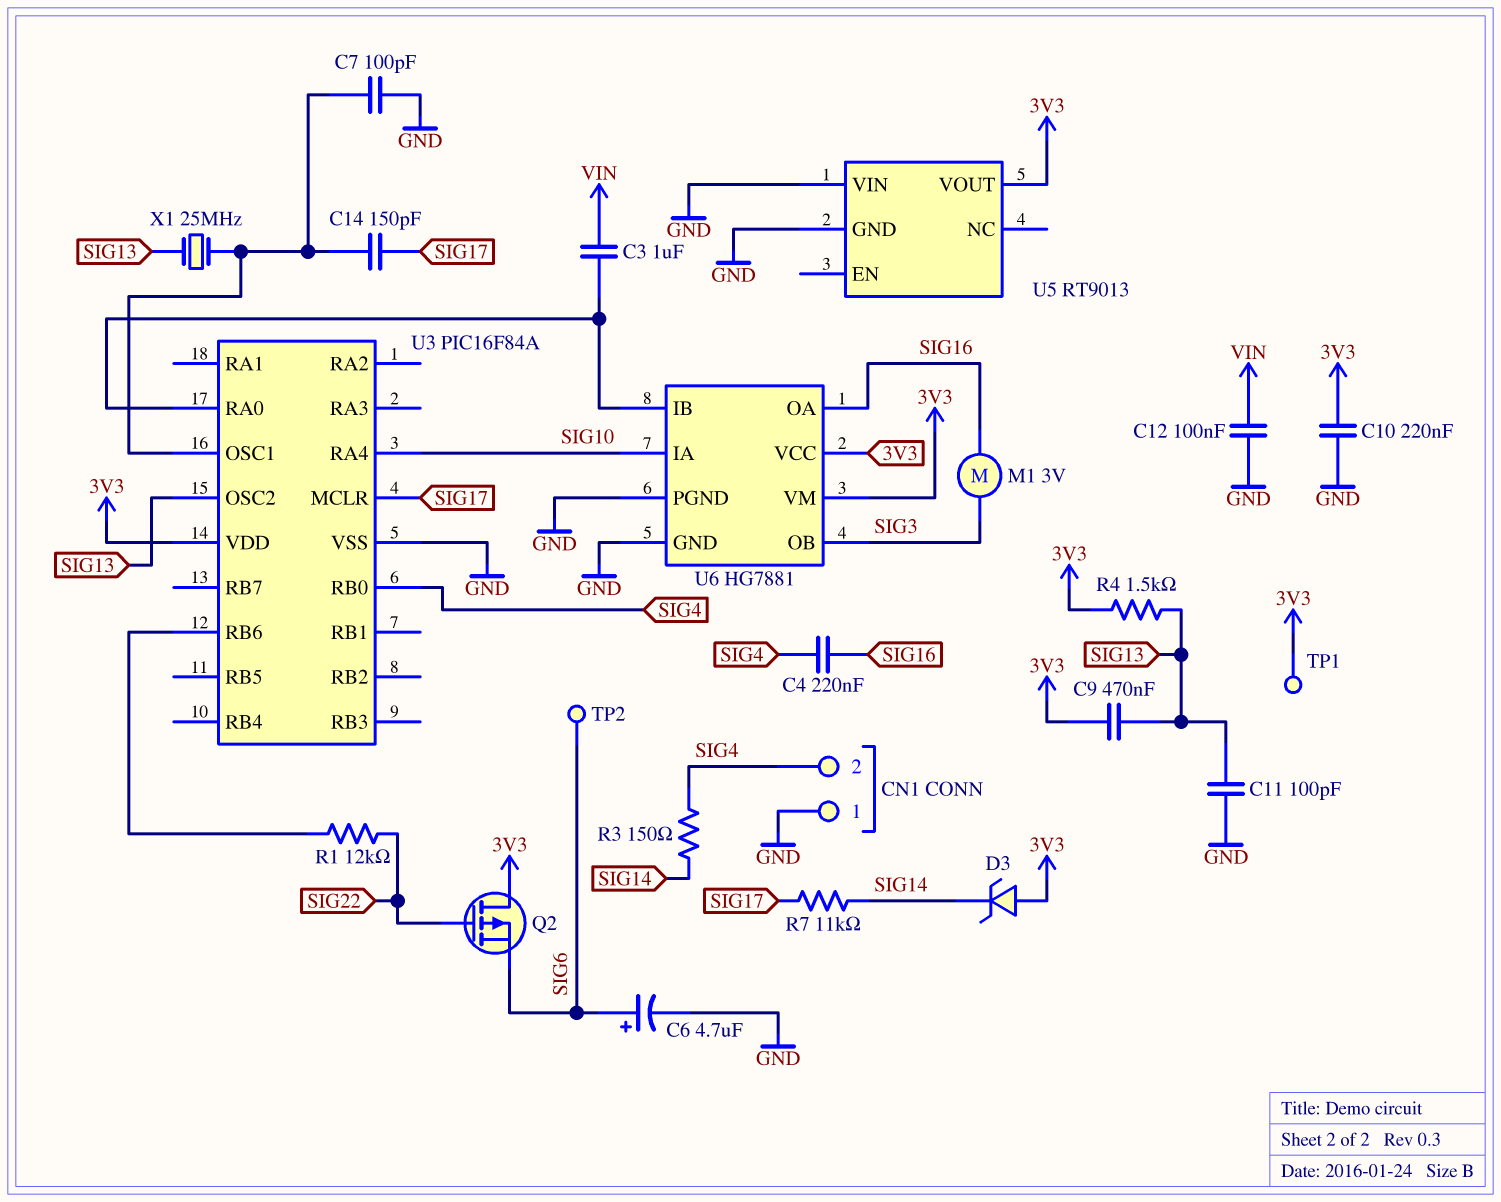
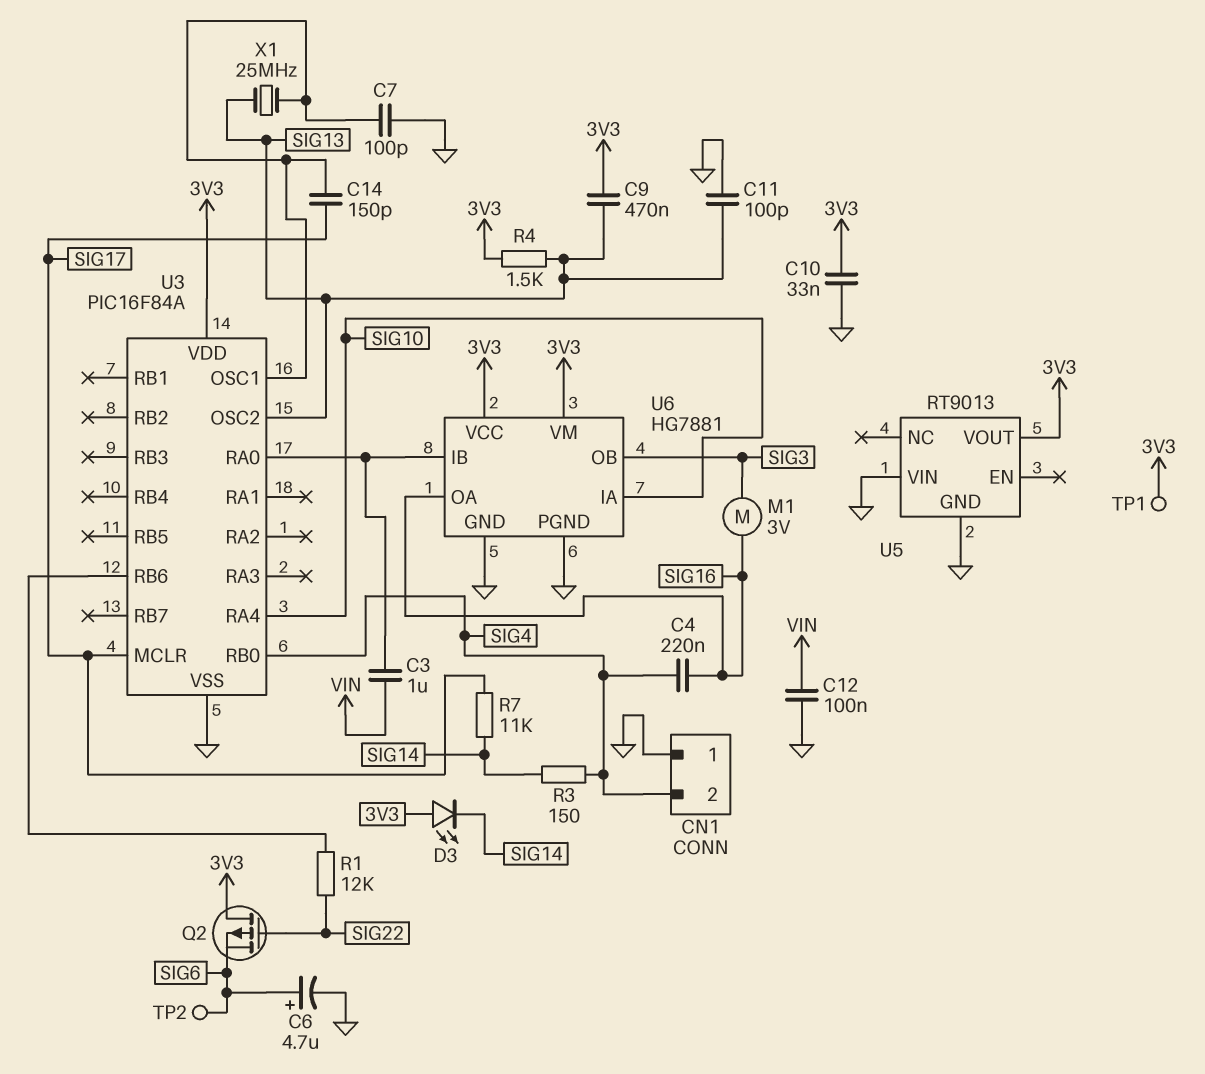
C10: 220nF (3V3, GND) -> 33nF (3V3, GND)
D3: zener (A 3V3, K SIG14) -> LED (A 3V3, K SIG14)

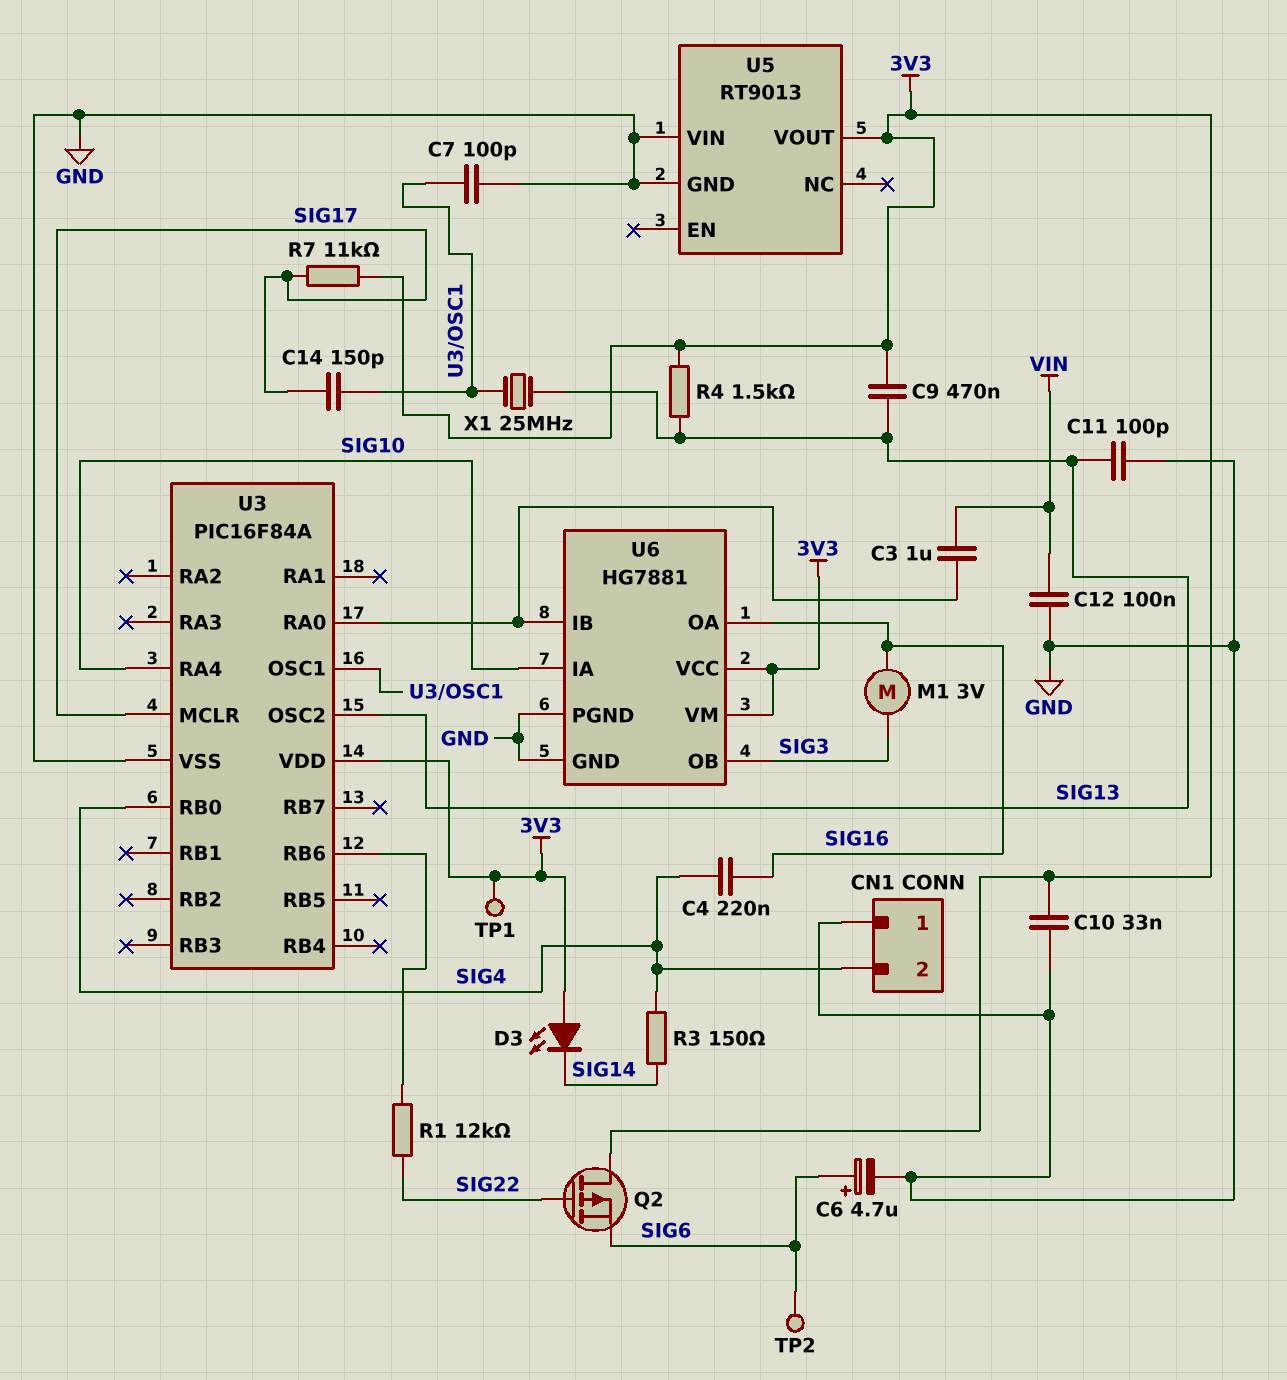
R7: 11k (SIG14, SIG17) -> 11k (3V3, SIG17)

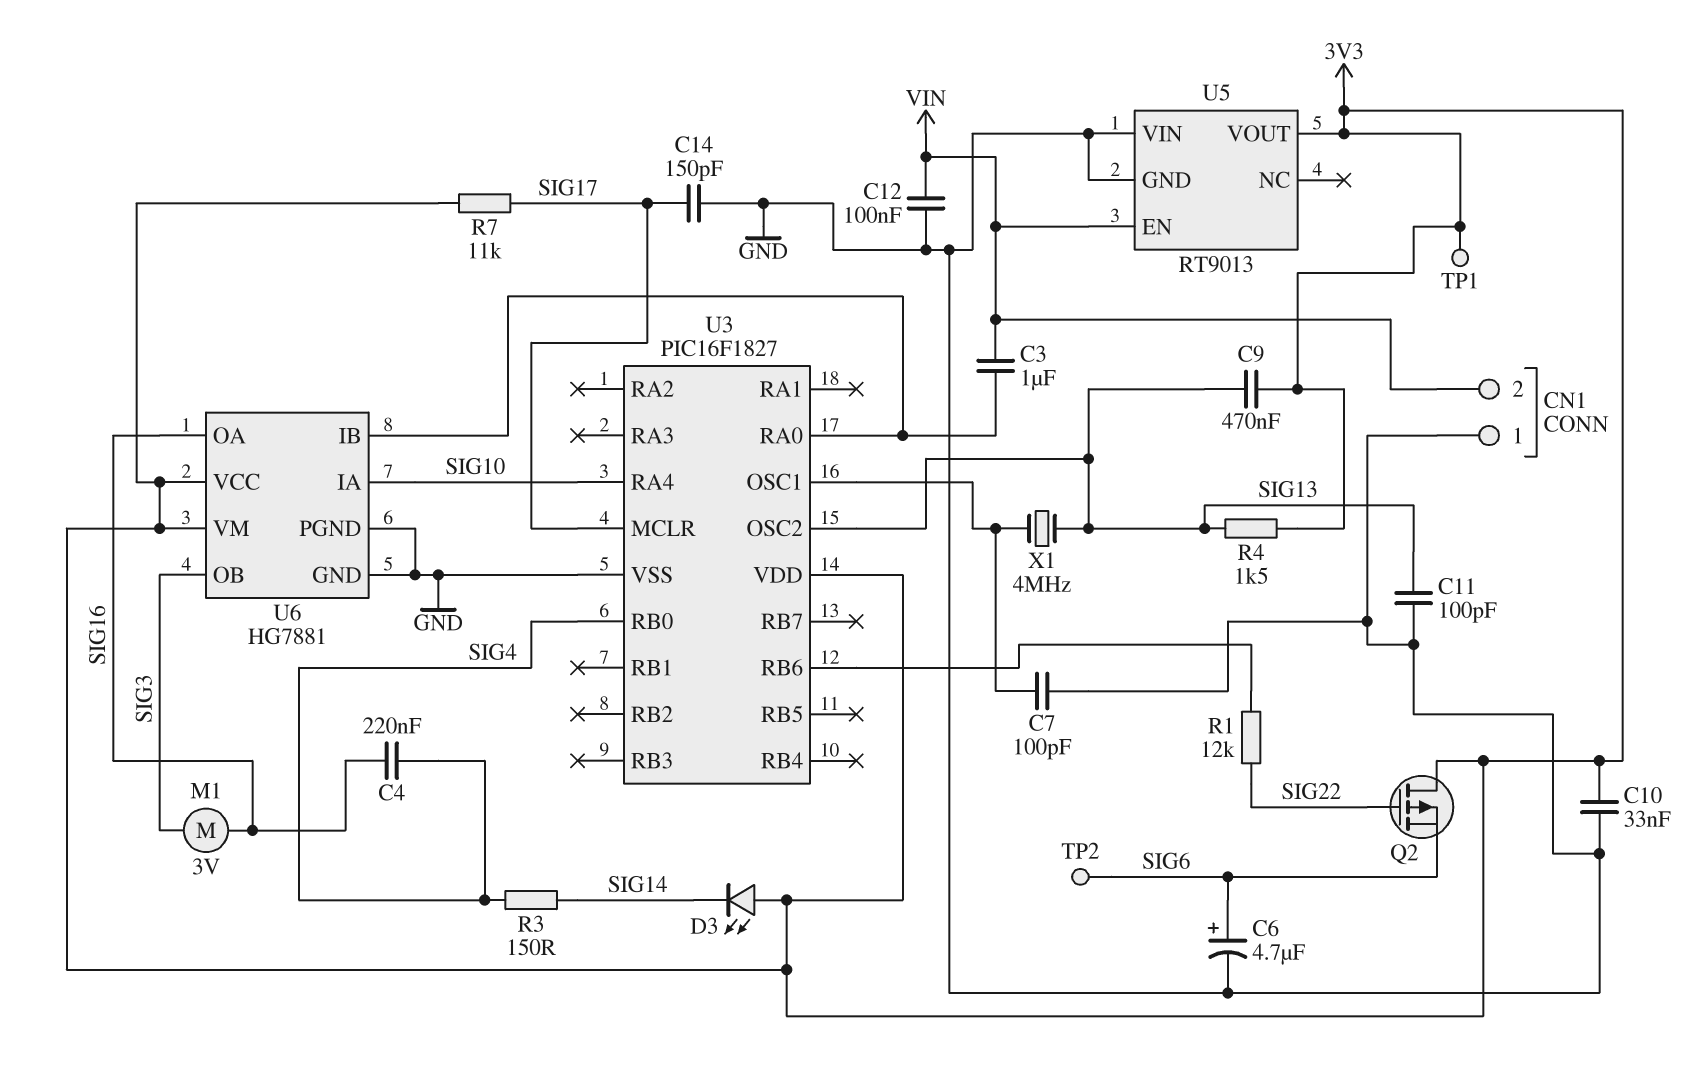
C14: 150pF (SIG17, U3/OSC1) -> 150pF (GND, SIG17)
CN1 pin 2: SIG4 -> VIN
U3: PIC16F84A -> PIC16F1827
U5 pin EN: none -> VIN
X1: 25MHz (SIG13, U3/OSC1) -> 4MHz (SIG13, U3/OSC1)

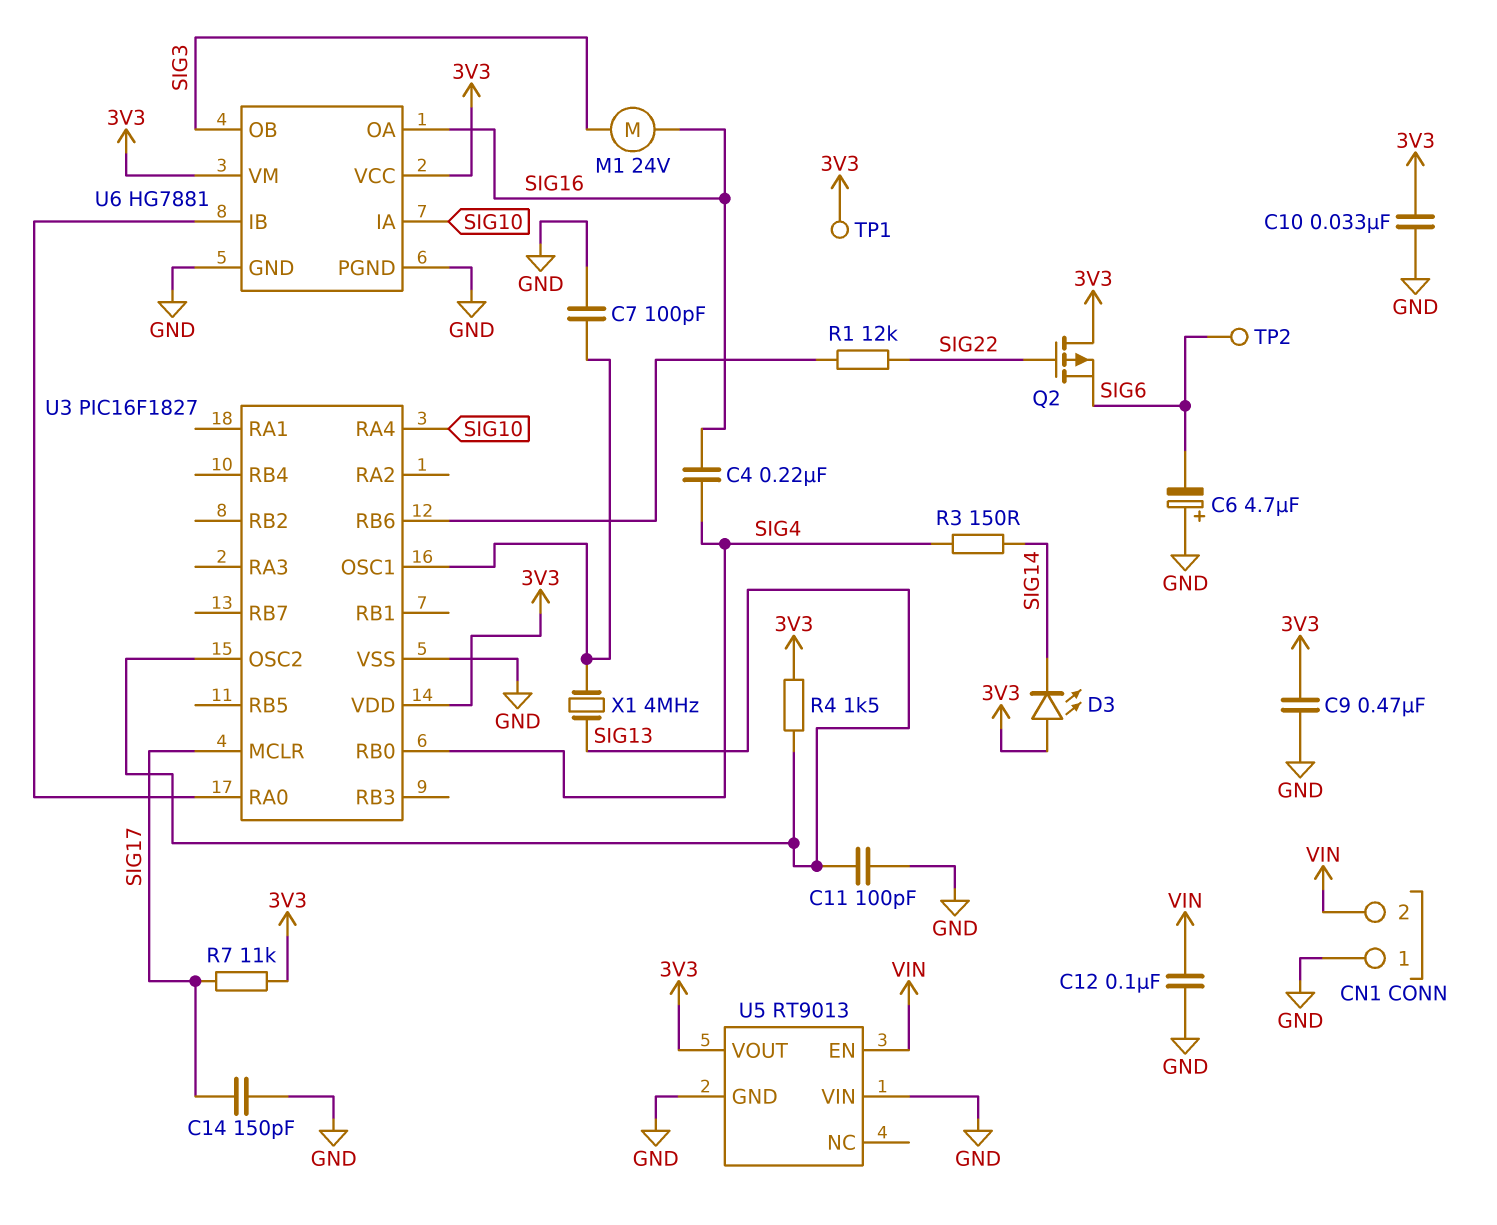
C3: 1uF (U3/RA0, VIN) -> none
C6: 4.7uF (plus SIG6, minus GND) -> 4.7uF (plus GND, minus SIG6)
C9: 470nF (3V3, SIG13) -> 470nF (3V3, GND)
M1: motor 3V (SIG3, SIG16) -> motor 24V (SIG3, SIG16)

